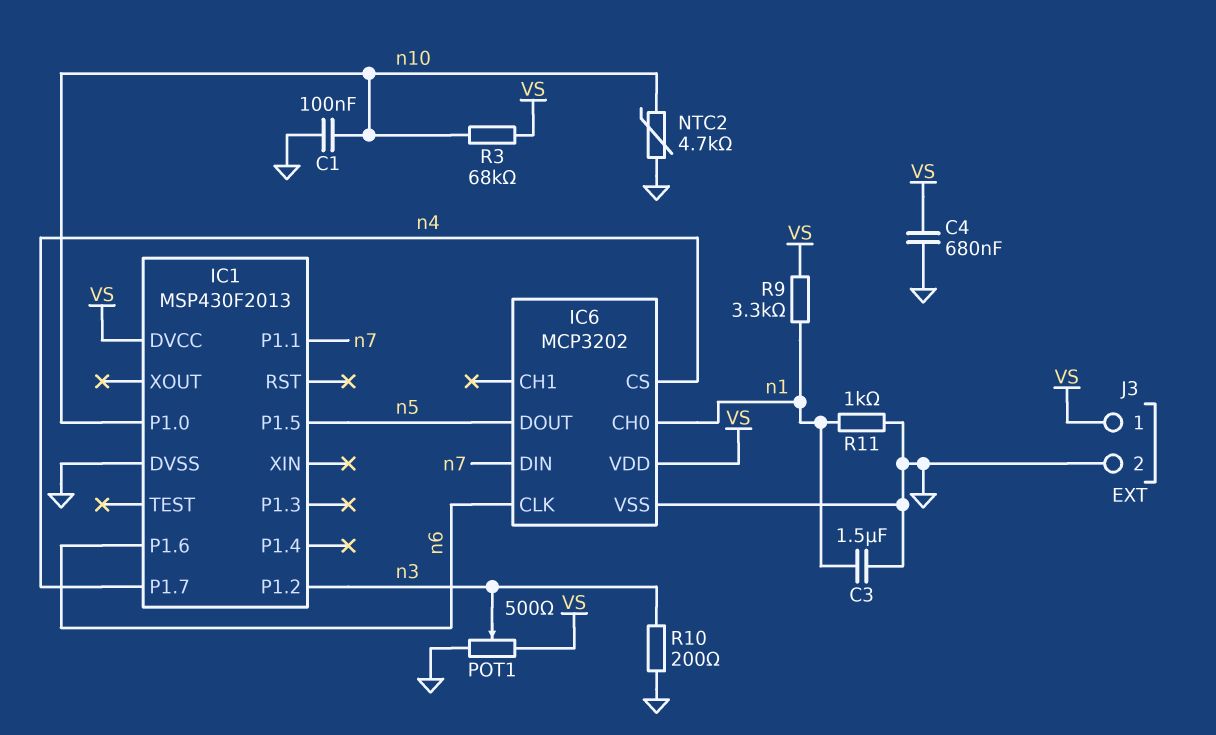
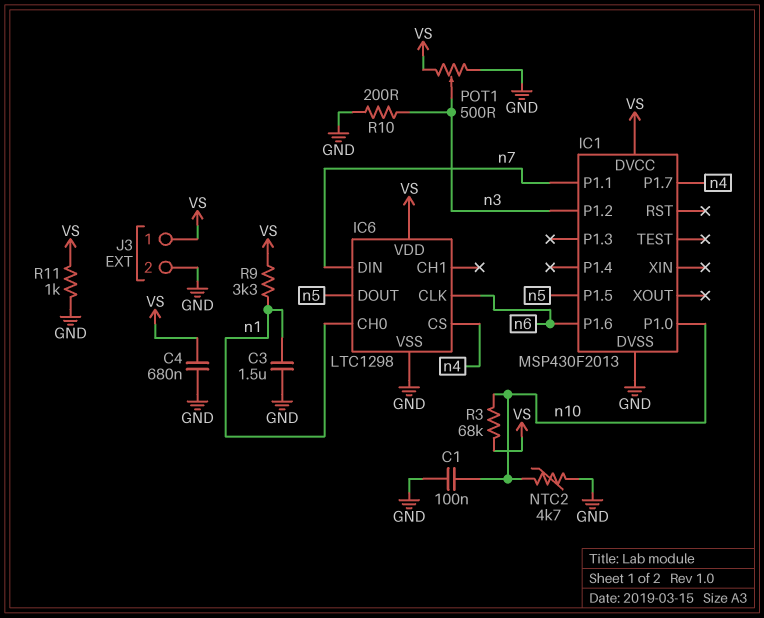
IC6: MCP3202 -> LTC1298
R11: 1k (GND, n1) -> 1k (GND, VS)

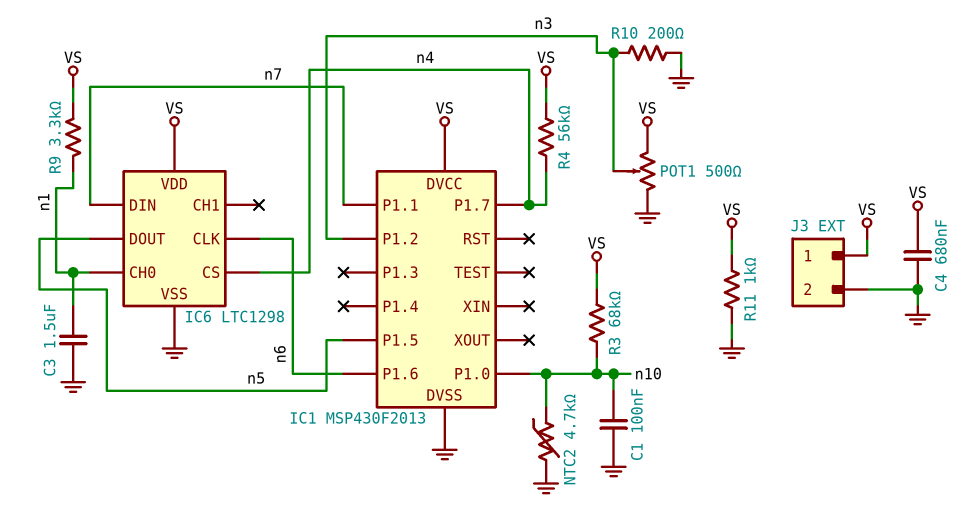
R4: none -> 56k (VS, n4)

